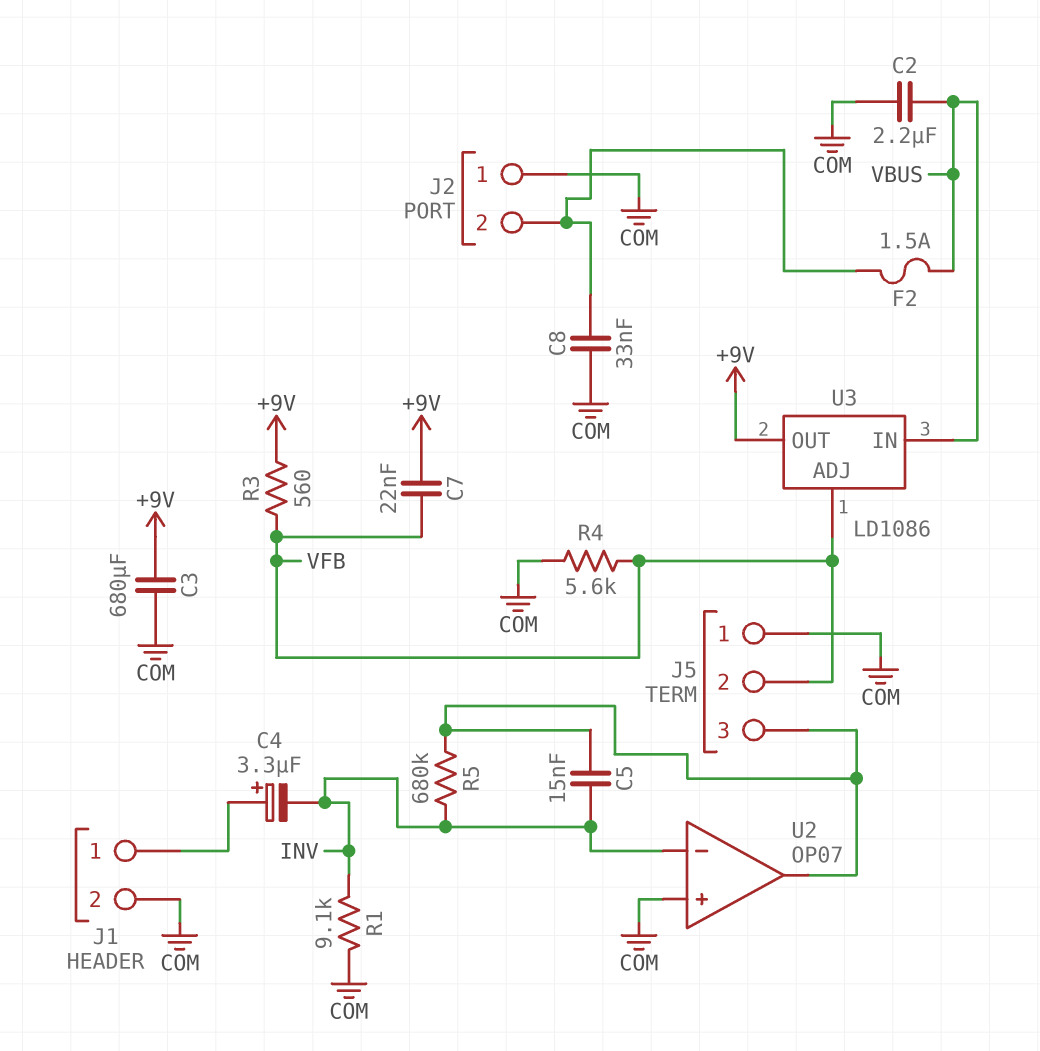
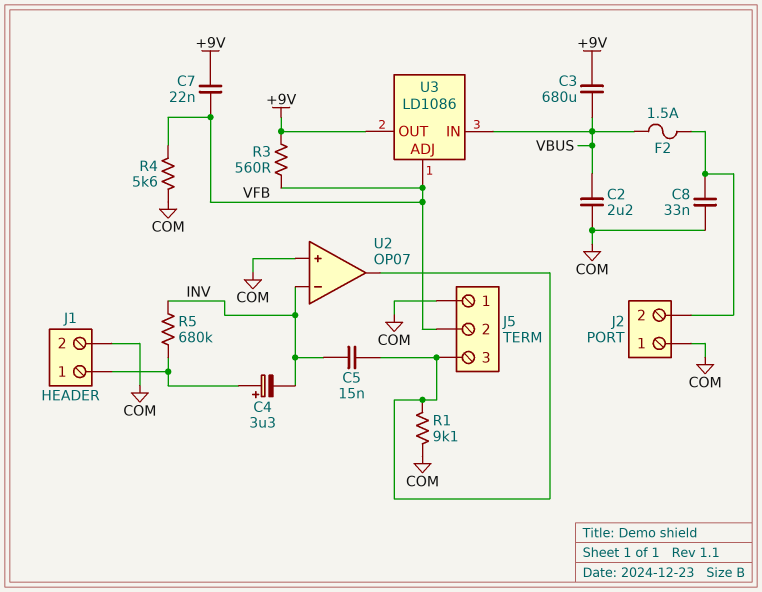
C3: 680uF (+9V, COM) -> 680uF (+9V, VBUS)
R1: 9.1k (COM, INV) -> 9.1k (COM, J5/3)
R5: 680k (INV, J5/3) -> 680k (INV, J1/1)

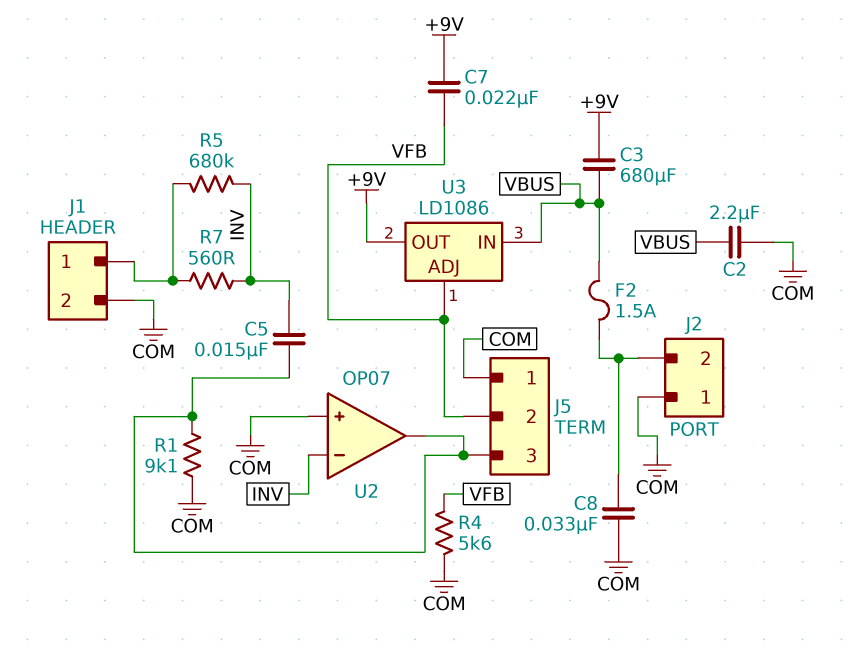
C4: 3.3uF (plus J1/1, minus INV) -> none
R3: 560 (+9V, VFB) -> none
R7: none -> 560 (INV, J1/1)

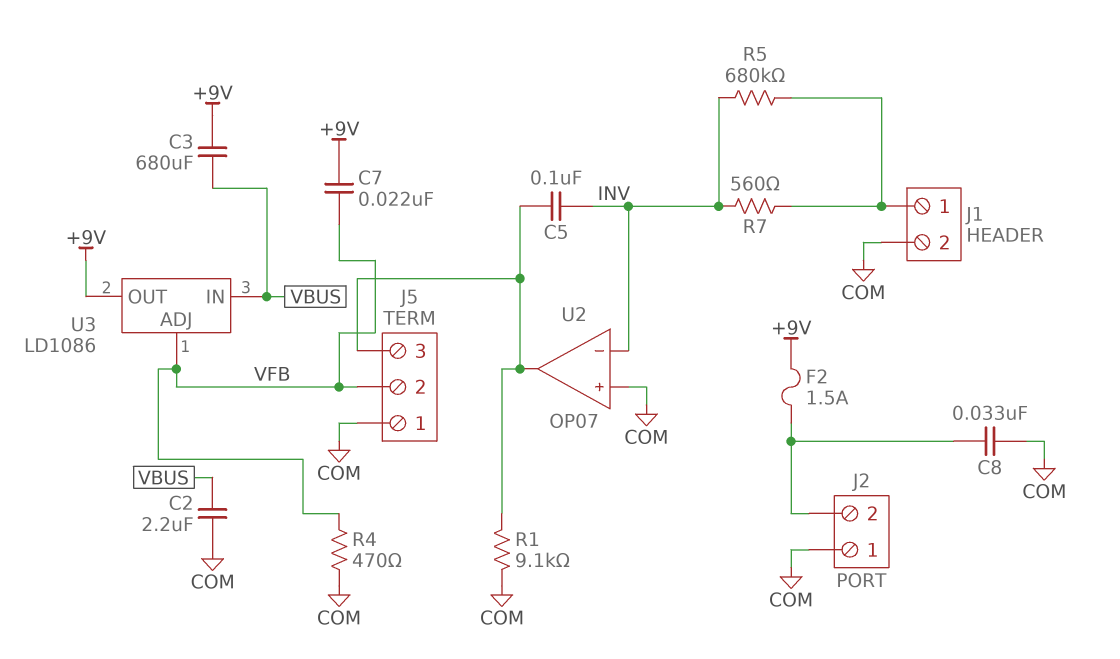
C5: 15nF (INV, J5/3) -> 100nF (INV, J5/3)
F2: 1.5A (J2/2, VBUS) -> 1.5A (+9V, J2/2)
R4: 5.6k (COM, VFB) -> 470 (COM, VFB)

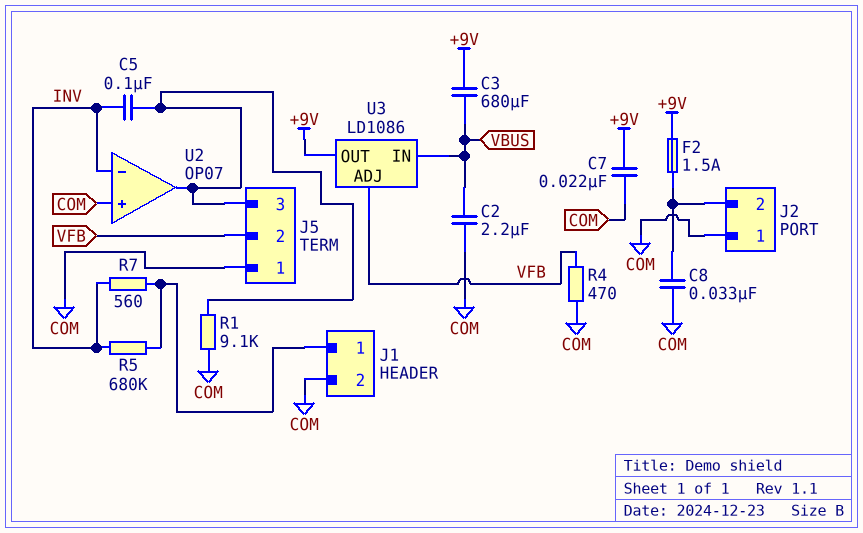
C7: 22nF (+9V, VFB) -> 22nF (+9V, COM)

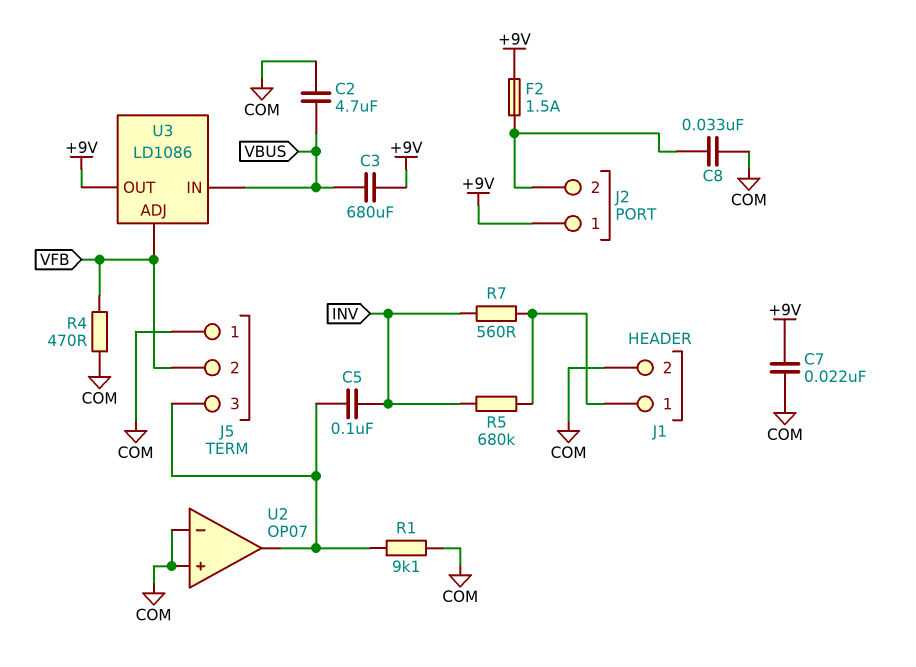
C2: 2.2uF (COM, VBUS) -> 4.7uF (COM, VBUS)
J2 pin 1: COM -> +9V
U2 pin in-: INV -> COM

